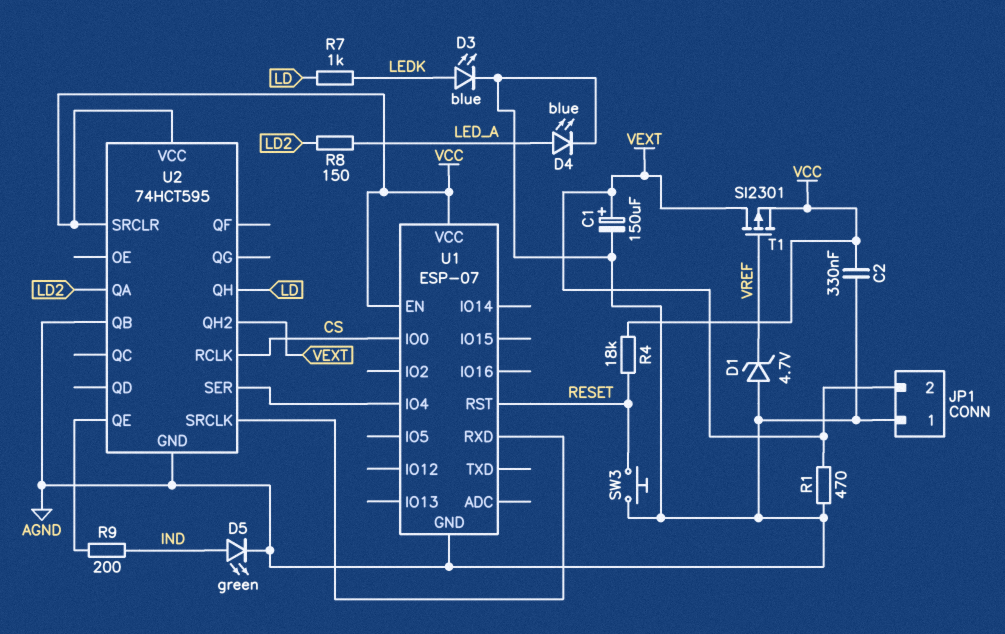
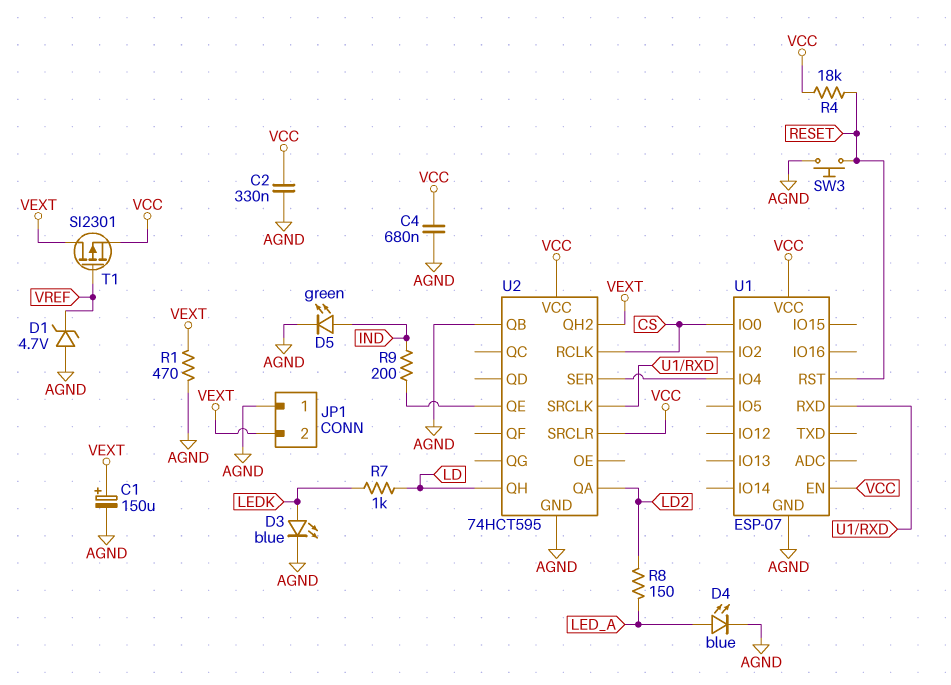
C4: none -> 680nF (AGND, VCC)

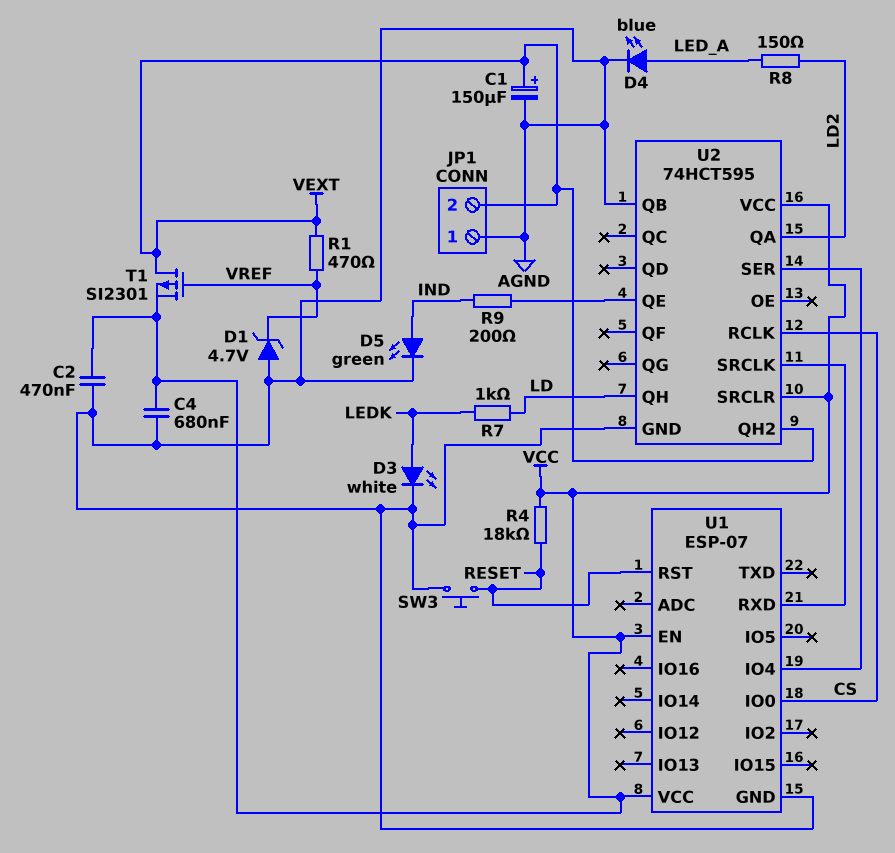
C2: 330nF (AGND, VCC) -> 470nF (AGND, VCC)
D3: LED blue (A LEDK, K AGND) -> LED white (A LEDK, K AGND)
R1: 470 (AGND, VEXT) -> 470 (VEXT, VREF)

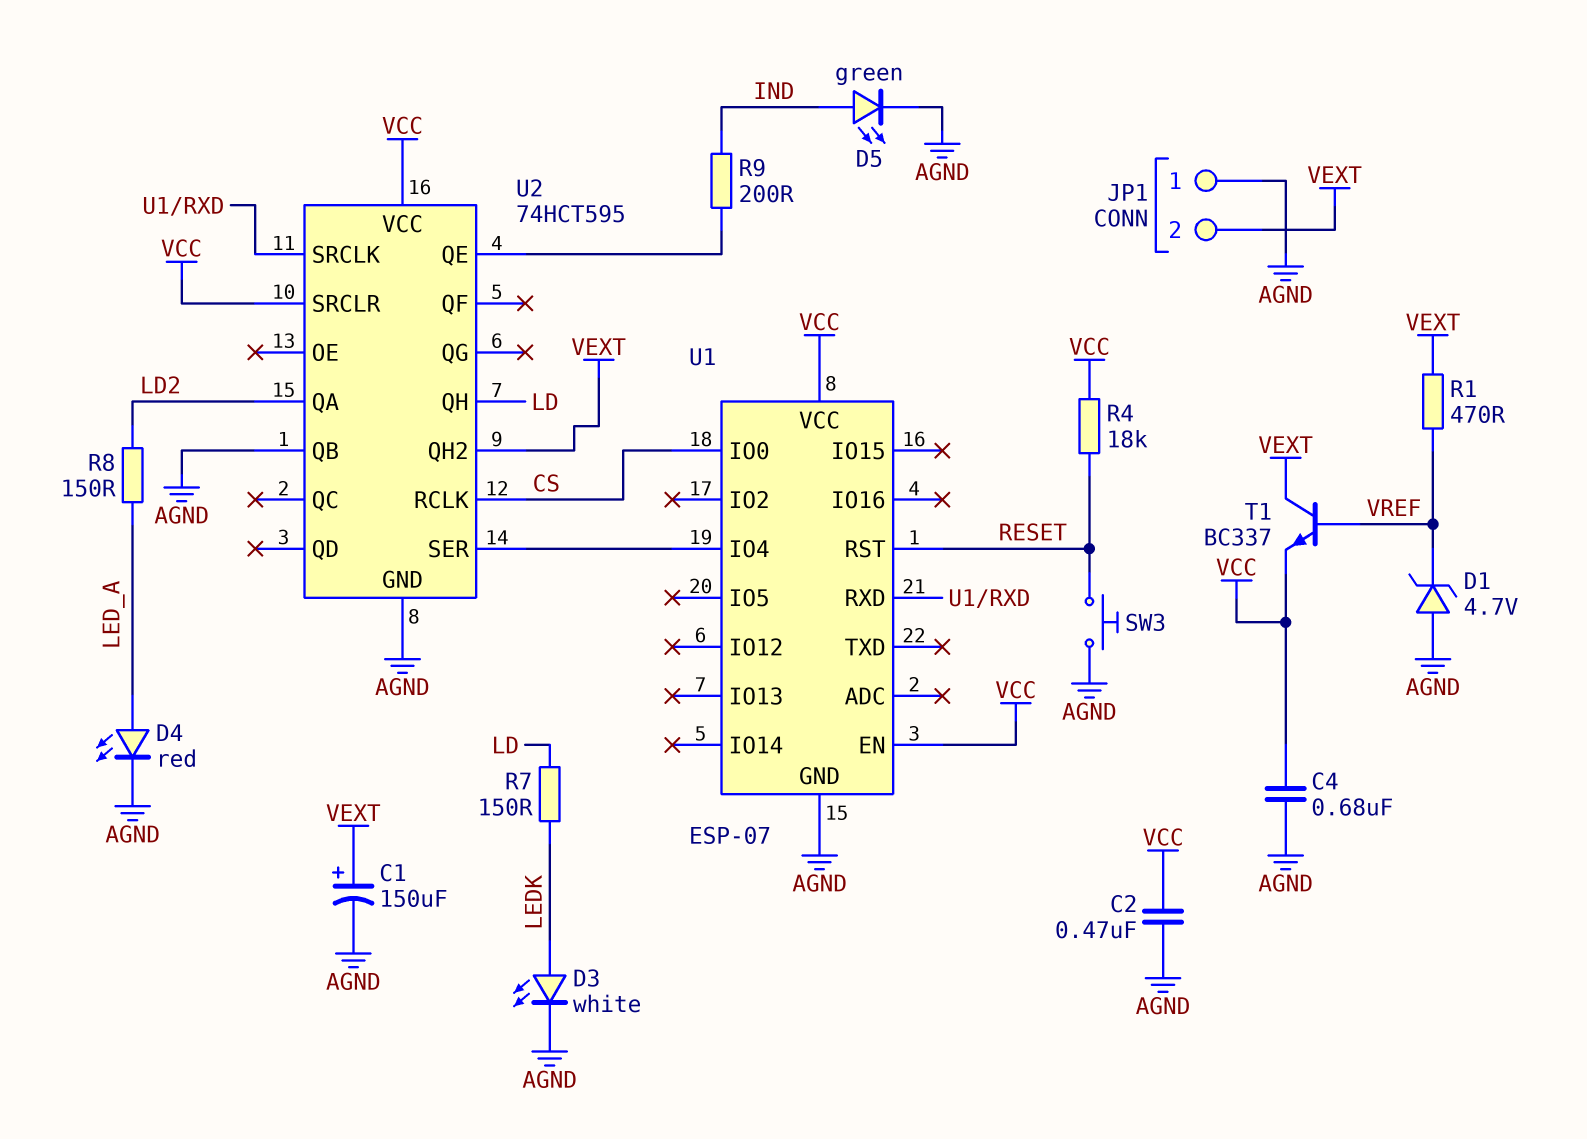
D4: LED blue (A LED_A, K AGND) -> LED red (A LED_A, K AGND)
R7: 1k (LD, LEDK) -> 150 (LD, LEDK)
T1: PMOS SI2301 (G VREF, D VEXT, S VCC) -> NPN BC337 (B VREF, C VEXT, E VCC)

